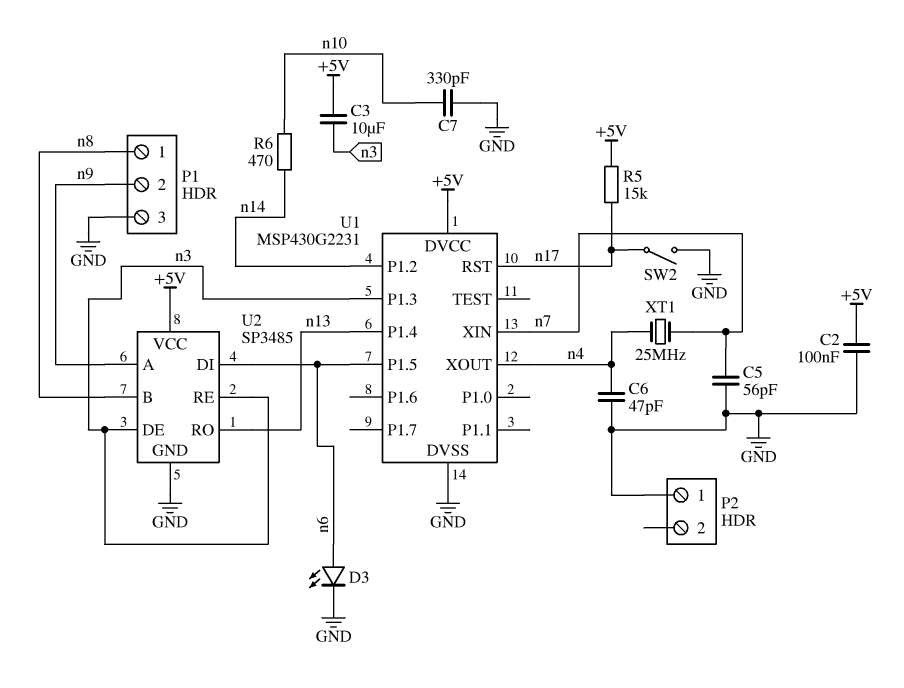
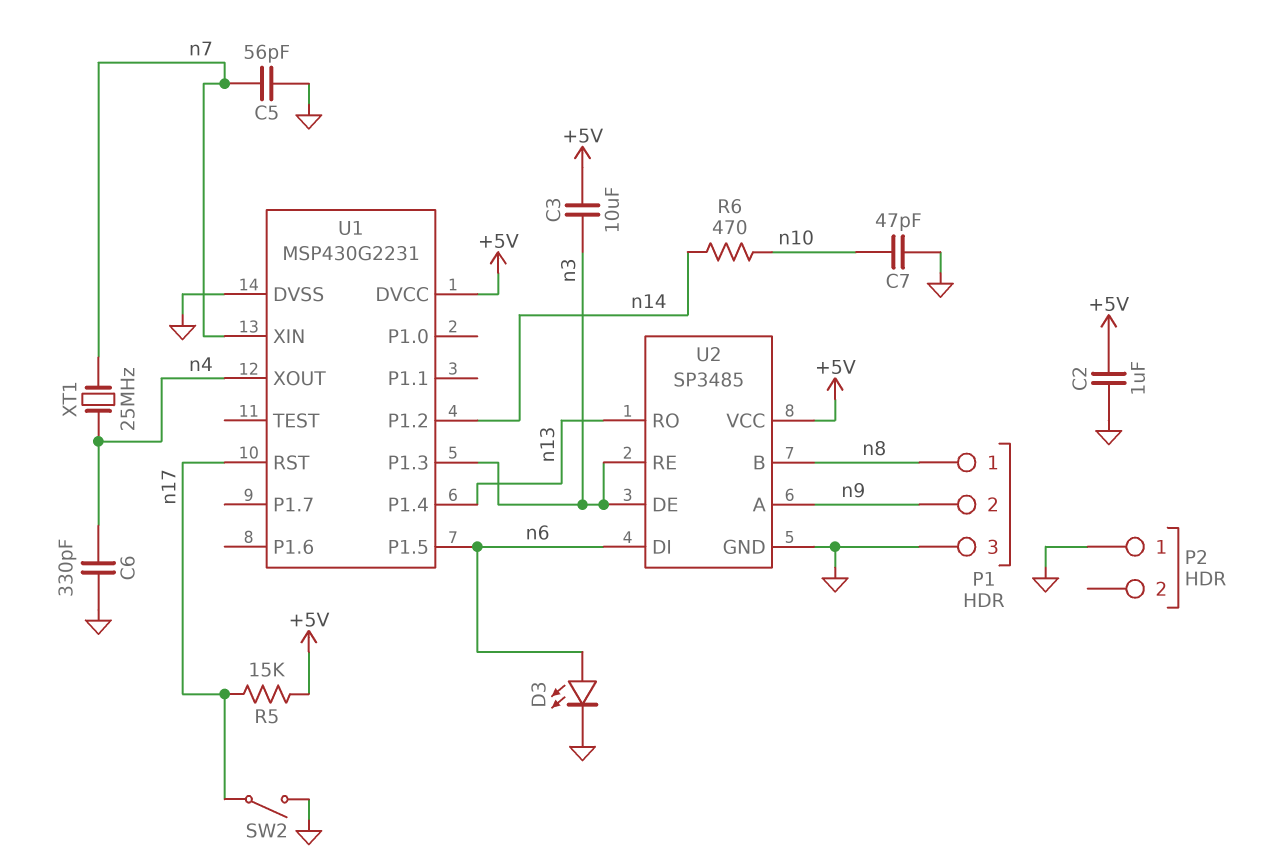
C2: 100nF (+5V, GND) -> 1uF (+5V, GND)
C6: 47pF (GND, n4) -> 330pF (GND, n4)
C7: 330pF (GND, n10) -> 47pF (GND, n10)

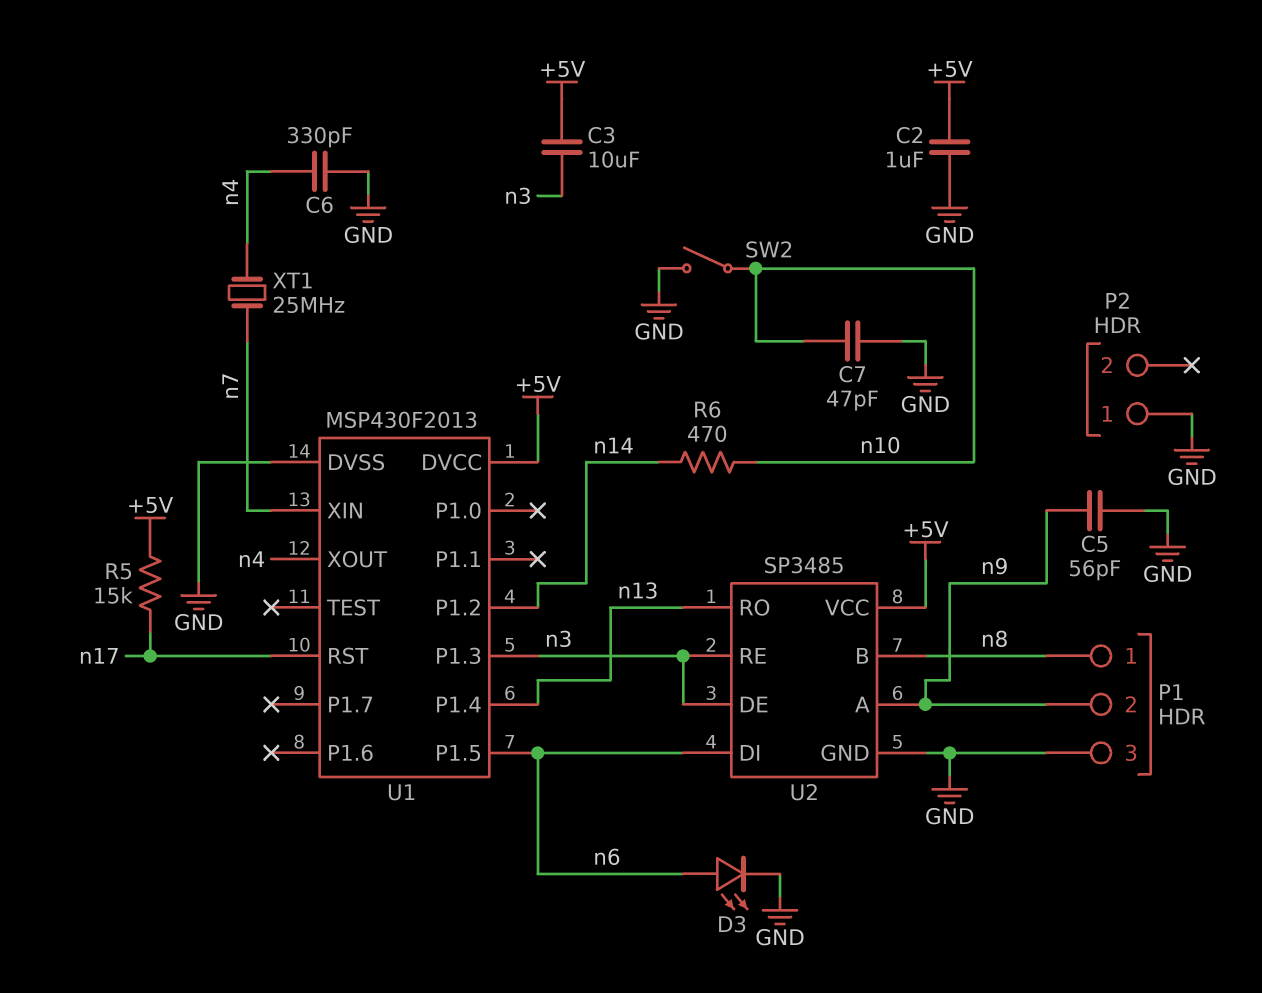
C5: 56pF (GND, n7) -> 56pF (GND, n9)
SW2: switch (GND, n17) -> switch (GND, n10)
U1: MSP430G2231 -> MSP430F2013

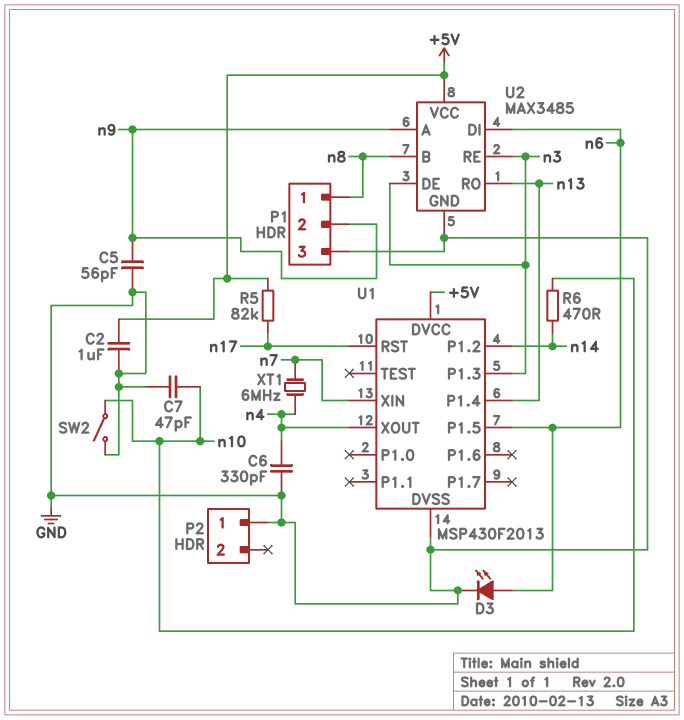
C3: 10uF (+5V, n3) -> none
R5: 15k (+5V, n17) -> 82k (+5V, n17)
U2: SP3485 -> MAX3485
XT1: 25MHz (n4, n7) -> 6MHz (n4, n7)

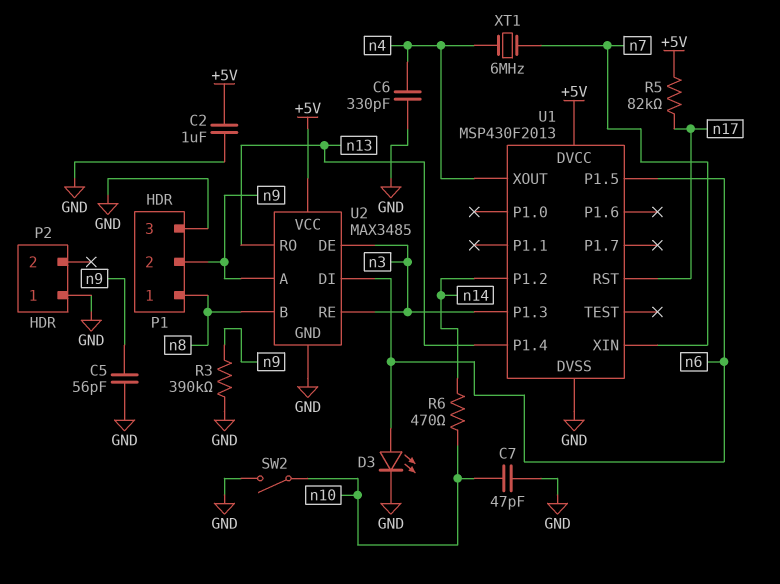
R3: none -> 390k (GND, n9)

